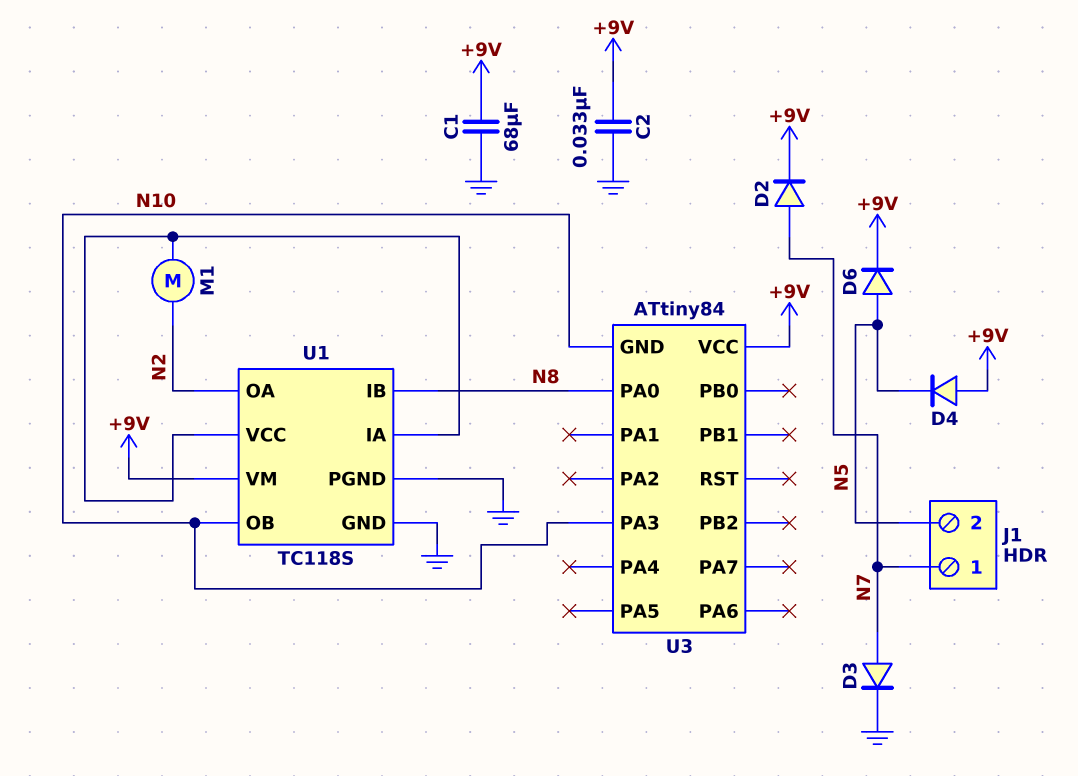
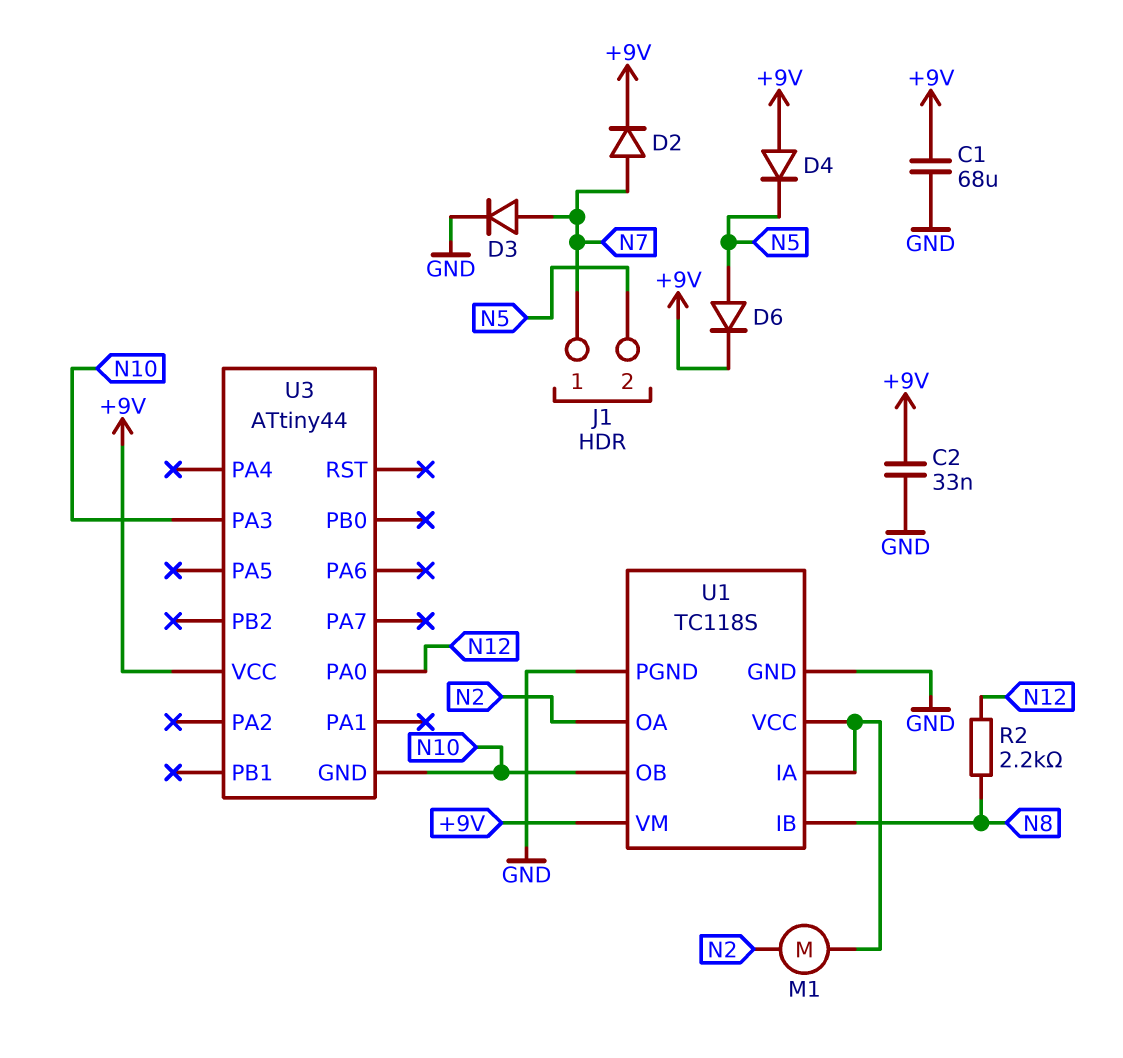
R2: none -> 2.2k (N8, N12)
U3: ATtiny84 -> ATtiny44
U3 pin PA0: N8 -> N12

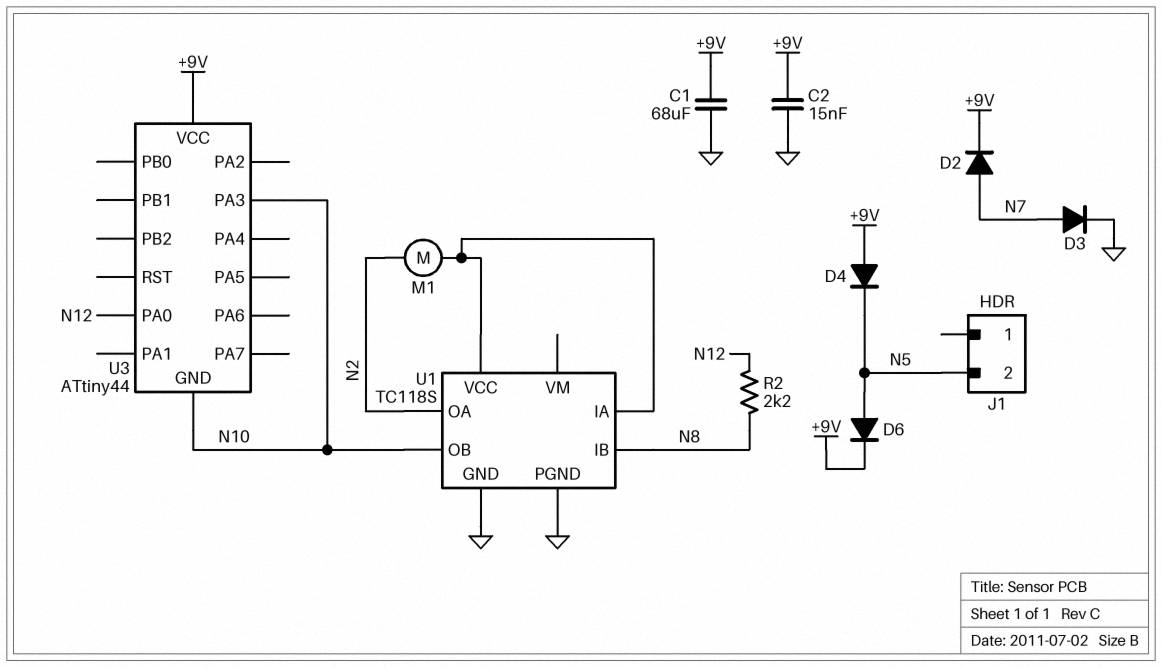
C2: 33nF (+9V, GND) -> 15nF (+9V, GND)
J1 pin 1: N7 -> none
U1 pin VM: +9V -> none

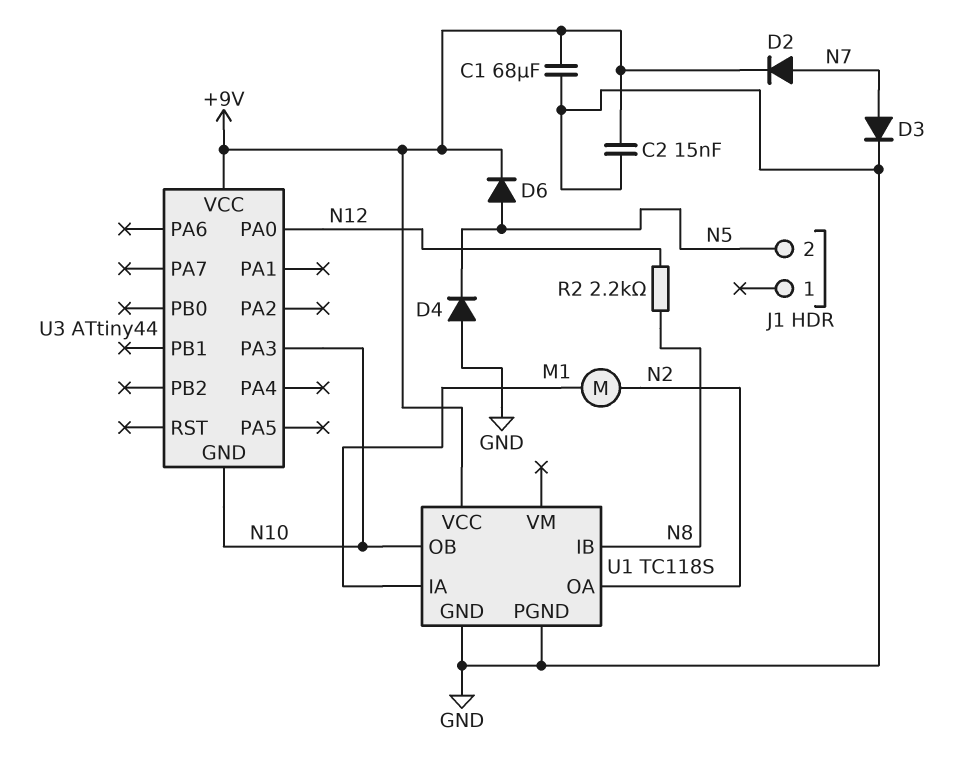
D4: diode (A +9V, K N5) -> diode (A GND, K N5)
U1 pin VCC: U1/IA -> +9V

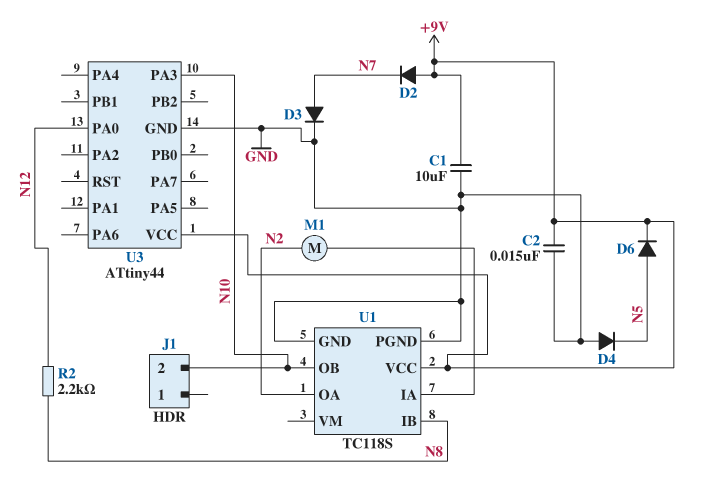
C1: 68uF (+9V, GND) -> 10uF (+9V, GND)
D2: diode (A N7, K +9V) -> diode (A +9V, K N7)
J1 pin 2: N5 -> N10
U3 pin GND: N10 -> GND

